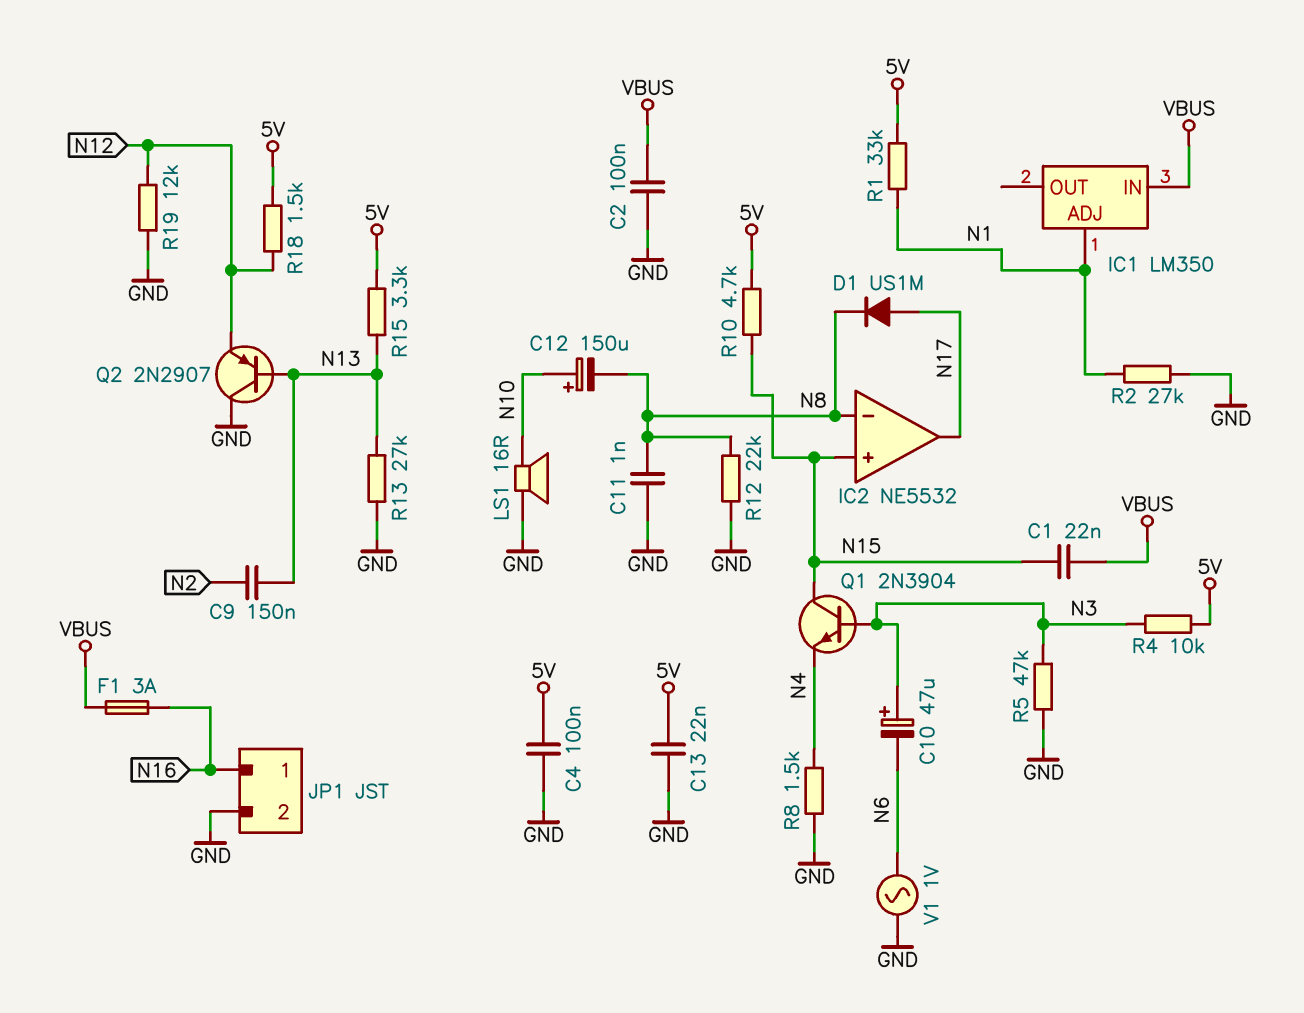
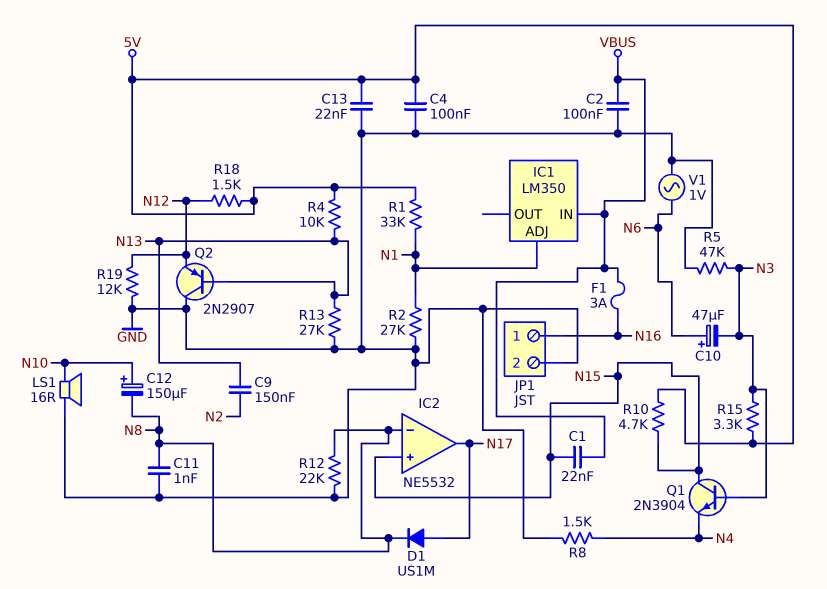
C10: 47uF (plus N3, minus N6) -> 47uF (plus N6, minus N3)
R4: 10k (5V, N3) -> 10k (5V, N13)
R15: 3.3k (5V, N13) -> 3.3k (5V, N3)

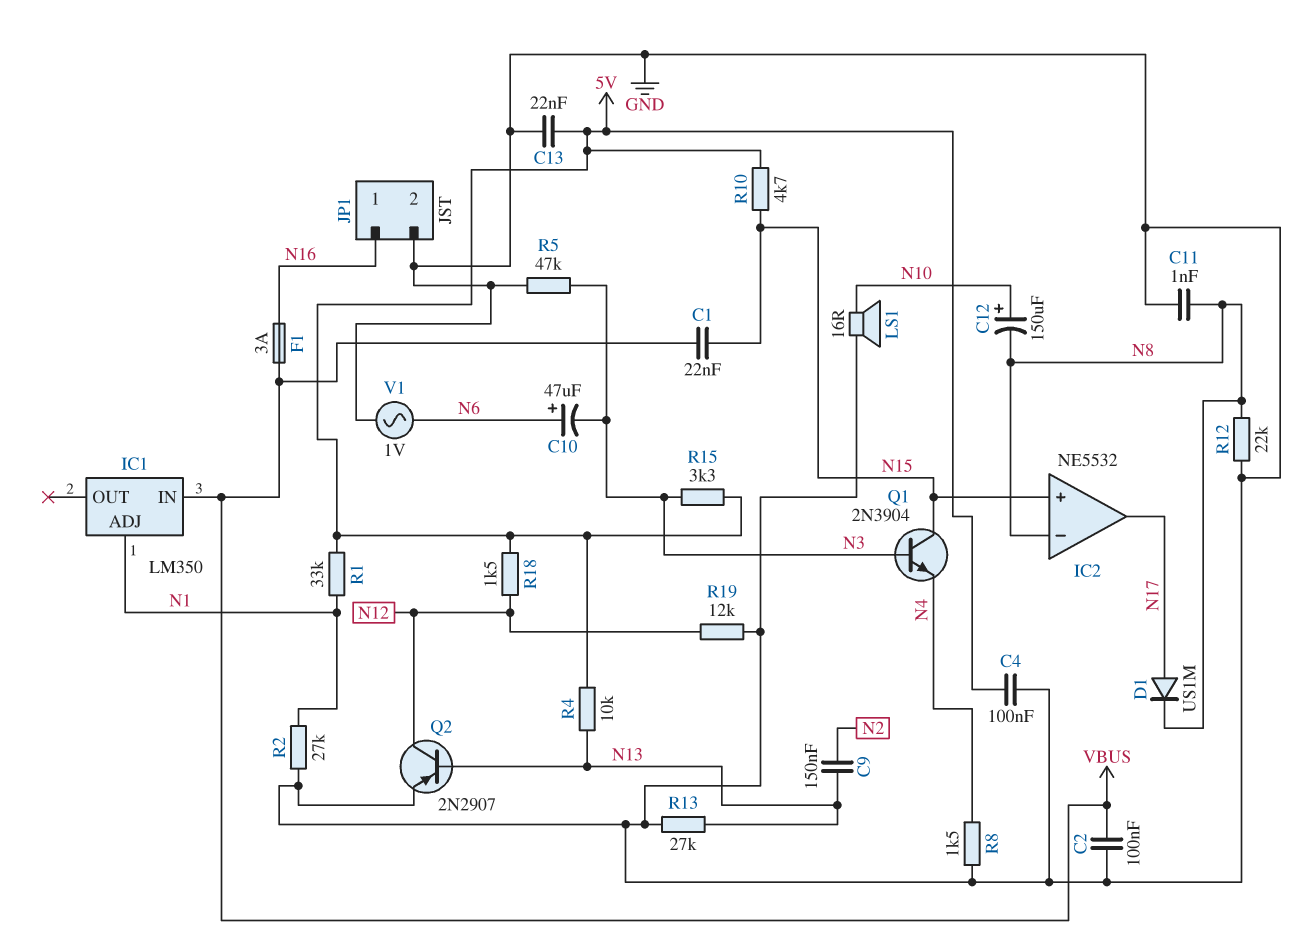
Q2: PNP 2N2907 (B N13, C GND, E N12) -> PNP 2N2907 (B N13, C N12, E GND)

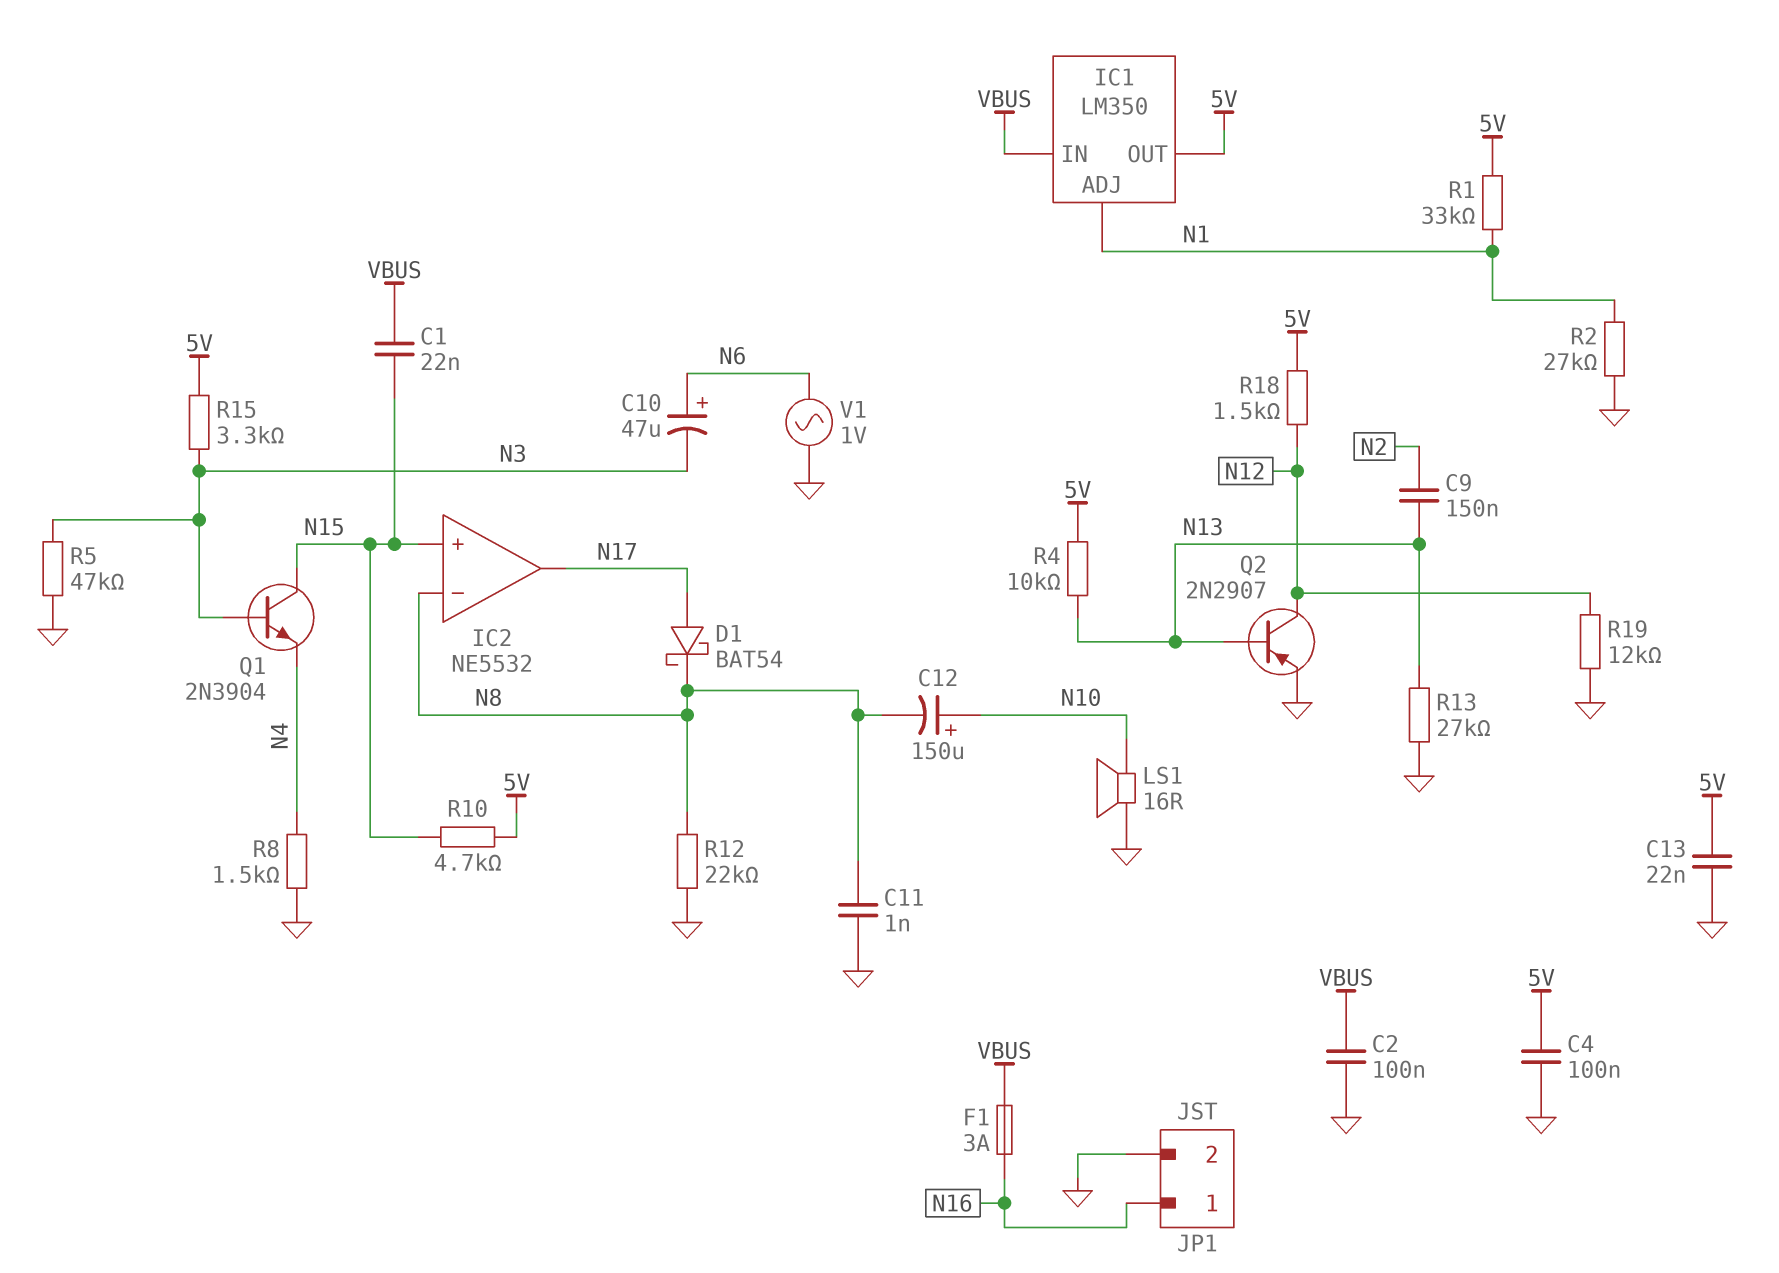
D1: diode US1M (A N17, K N8) -> schottky BAT54 (A N17, K N8)
IC1 pin OUT: none -> 5V

